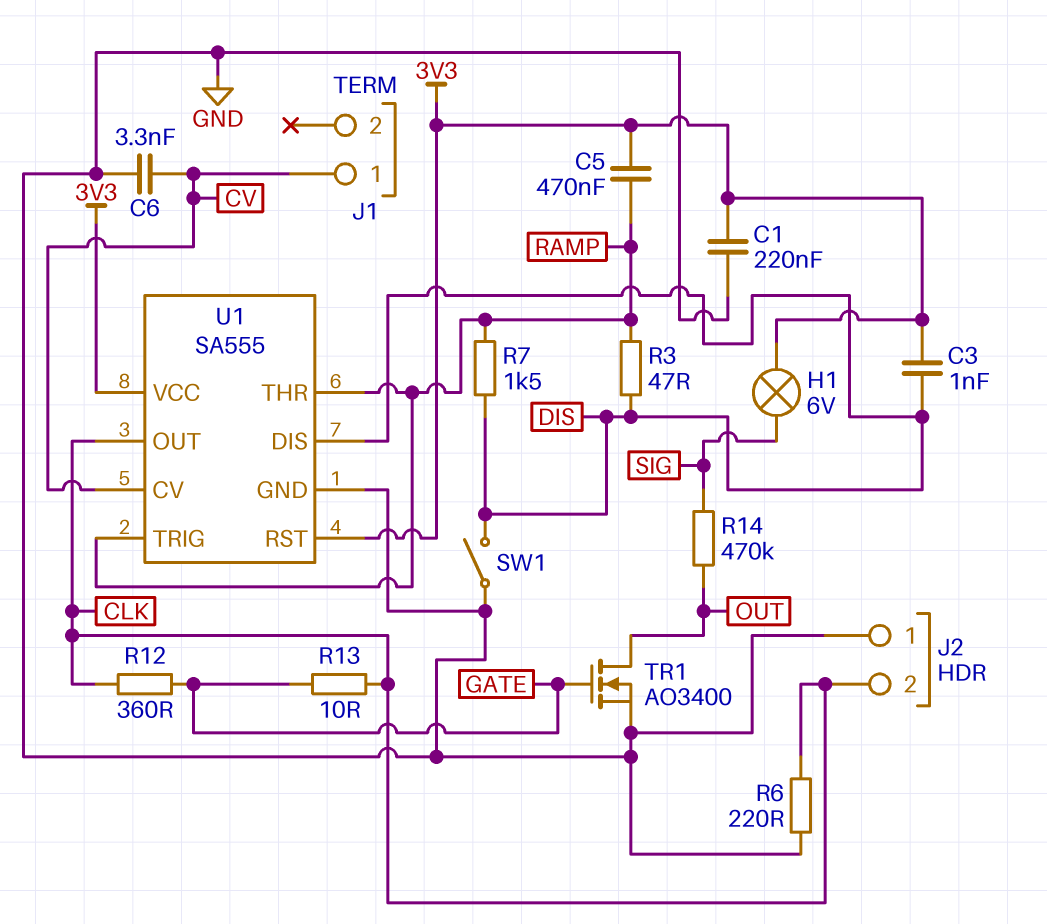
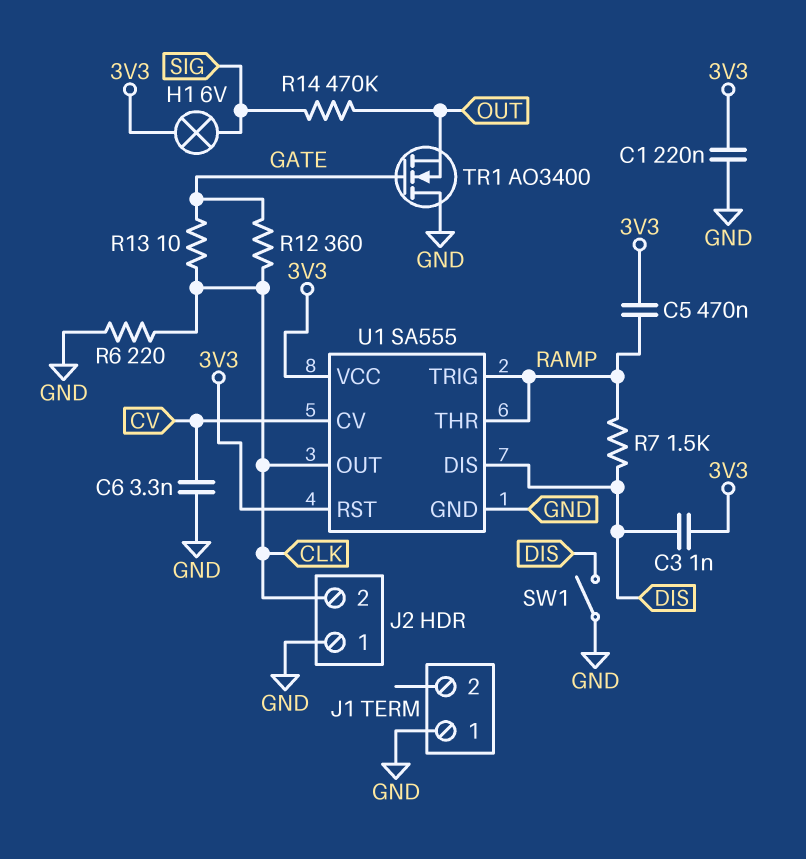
J1 pin 1: CV -> GND
R3: 47 (DIS, RAMP) -> none
TR1: NMOS AO3400 (G GATE, D OUT, S GND) -> NMOS AO3400 (G GATE, D GND, S OUT)

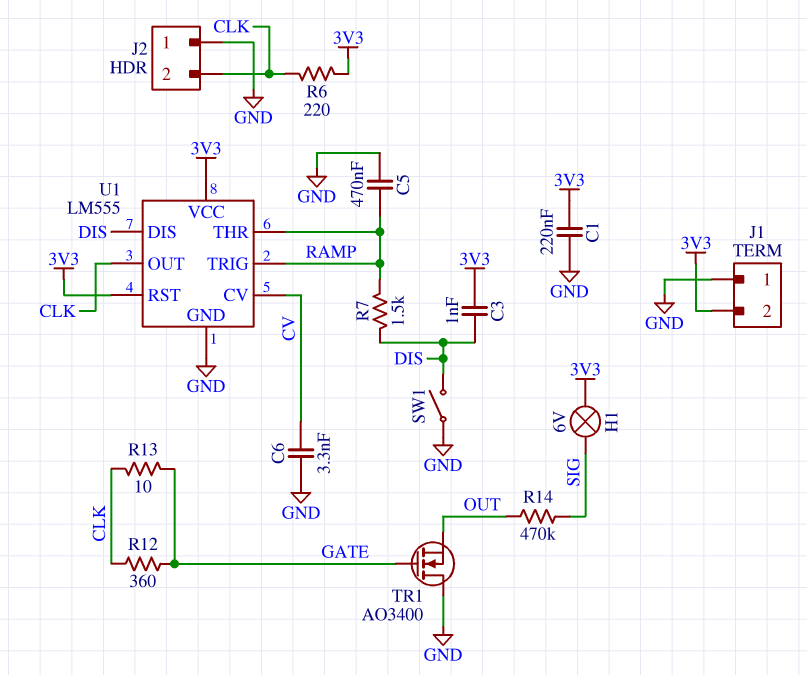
C5: 470nF (3V3, RAMP) -> 470nF (GND, RAMP)
J1 pin 2: none -> 3V3
R6: 220 (CLK, GND) -> 220 (3V3, CLK)
U1: SA555 -> LM555

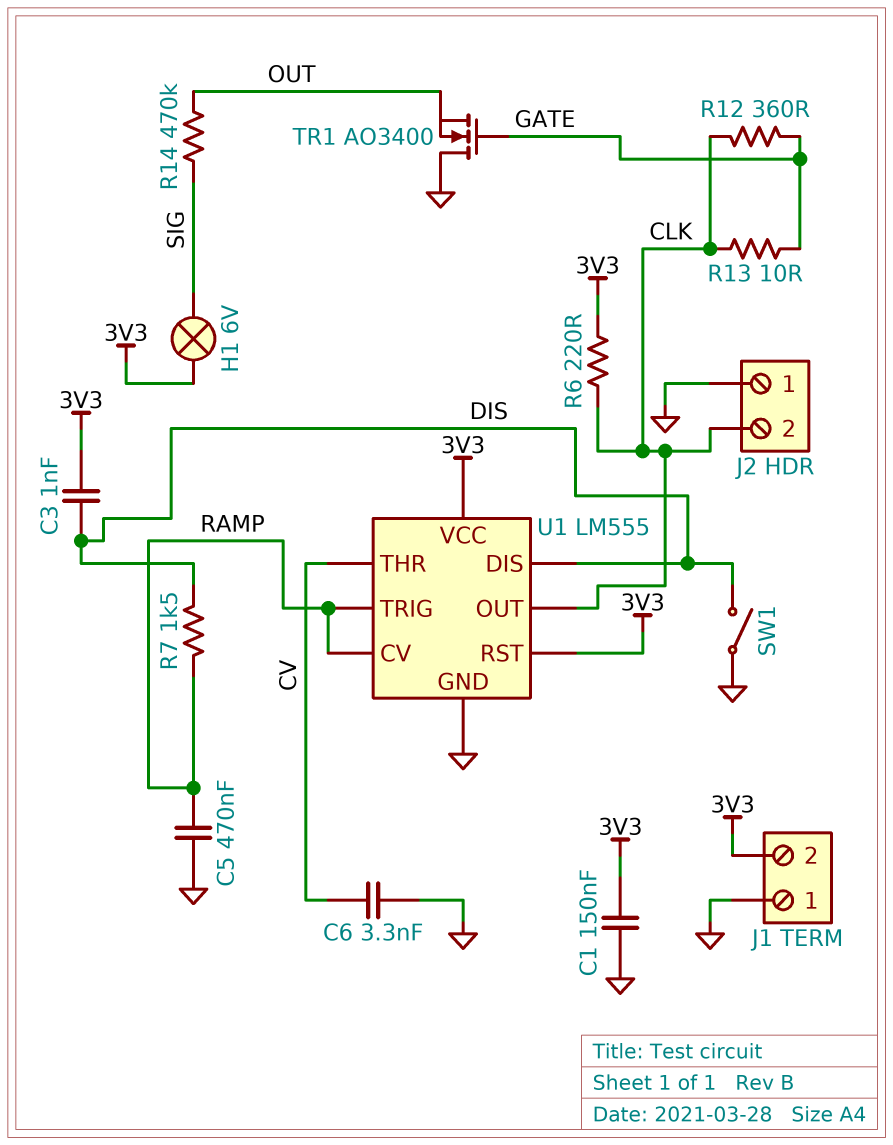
C1: 220nF (3V3, GND) -> 150nF (3V3, GND)
U1 pin CV: CV -> RAMP
U1 pin THR: RAMP -> CV

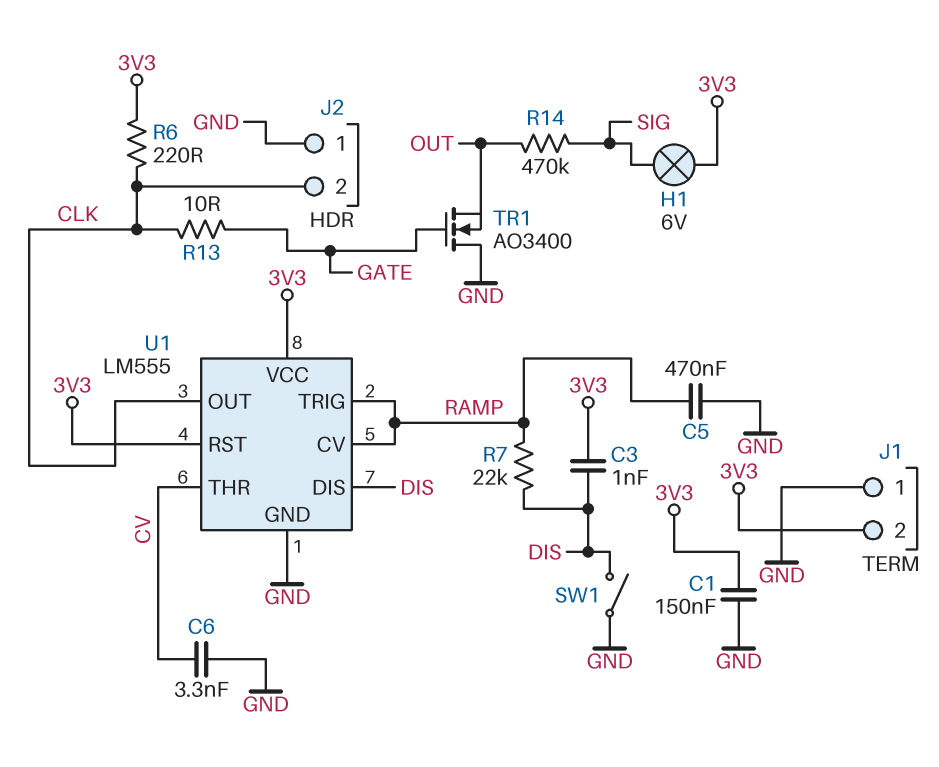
R7: 1.5k (DIS, RAMP) -> 22k (DIS, RAMP)
R12: 360 (CLK, GATE) -> none

